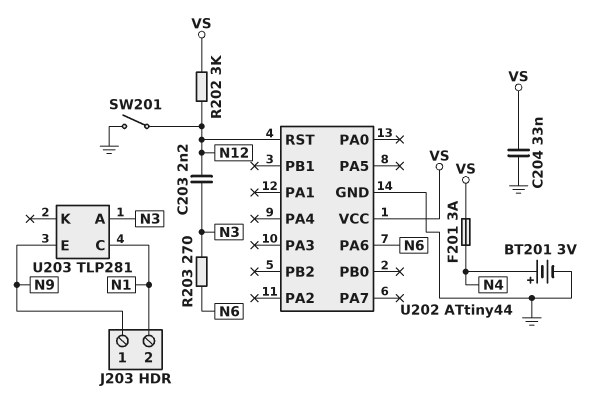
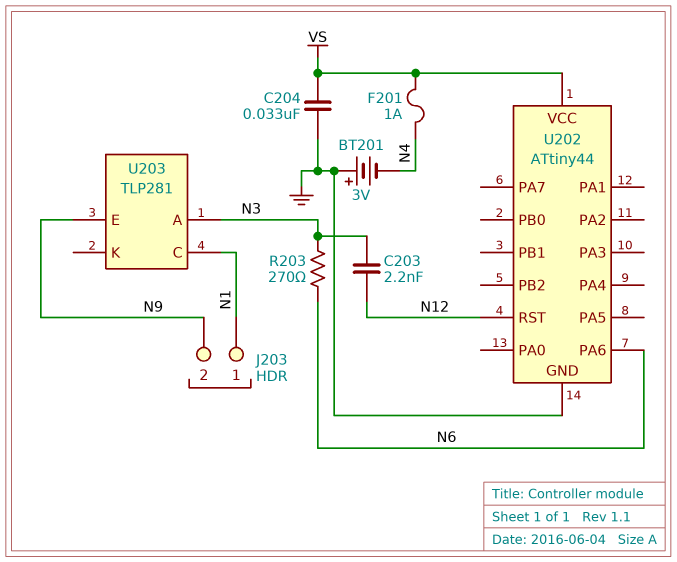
BT201: 3V (plus N4, minus GND) -> 3V (plus GND, minus N4)
F201: 3A (N4, VS) -> 1A (N4, VS)
J203 pin 1: N9 -> N1
J203 pin 2: N1 -> N9
R202: 3k (N12, VS) -> none
SW201: switch (GND, N12) -> none

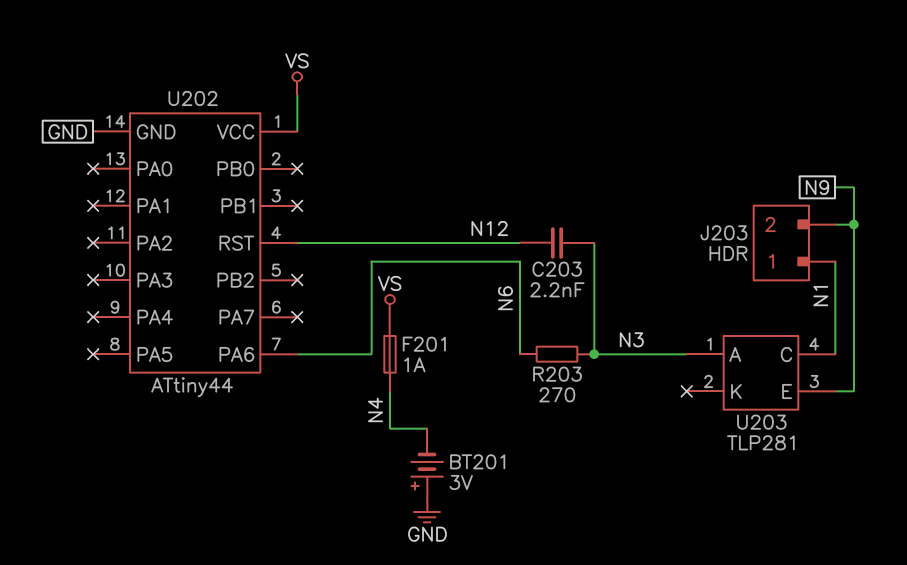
C204: 33nF (GND, VS) -> none

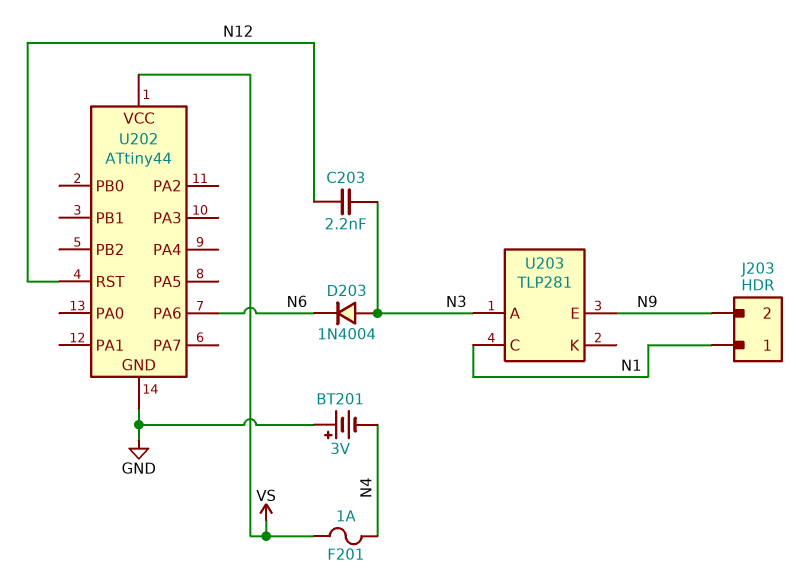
D203: none -> diode 1N4004 (A N3, K N6)
R203: 270 (N3, N6) -> none

